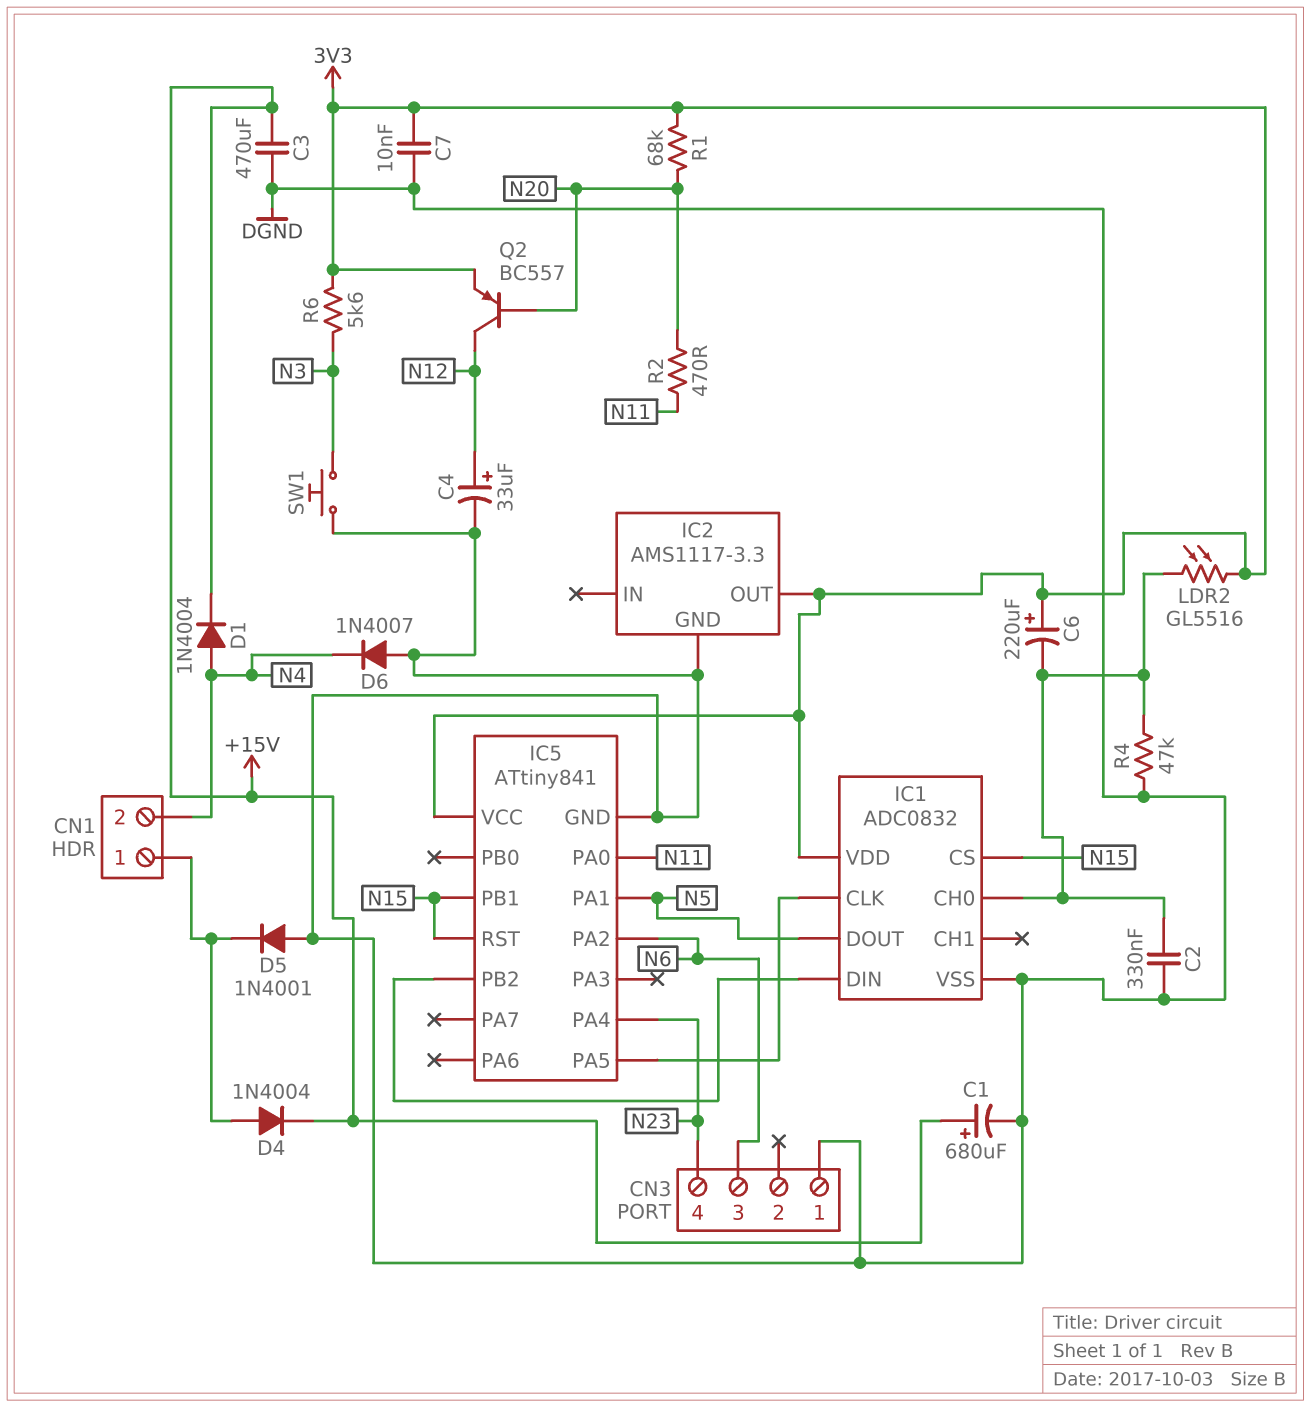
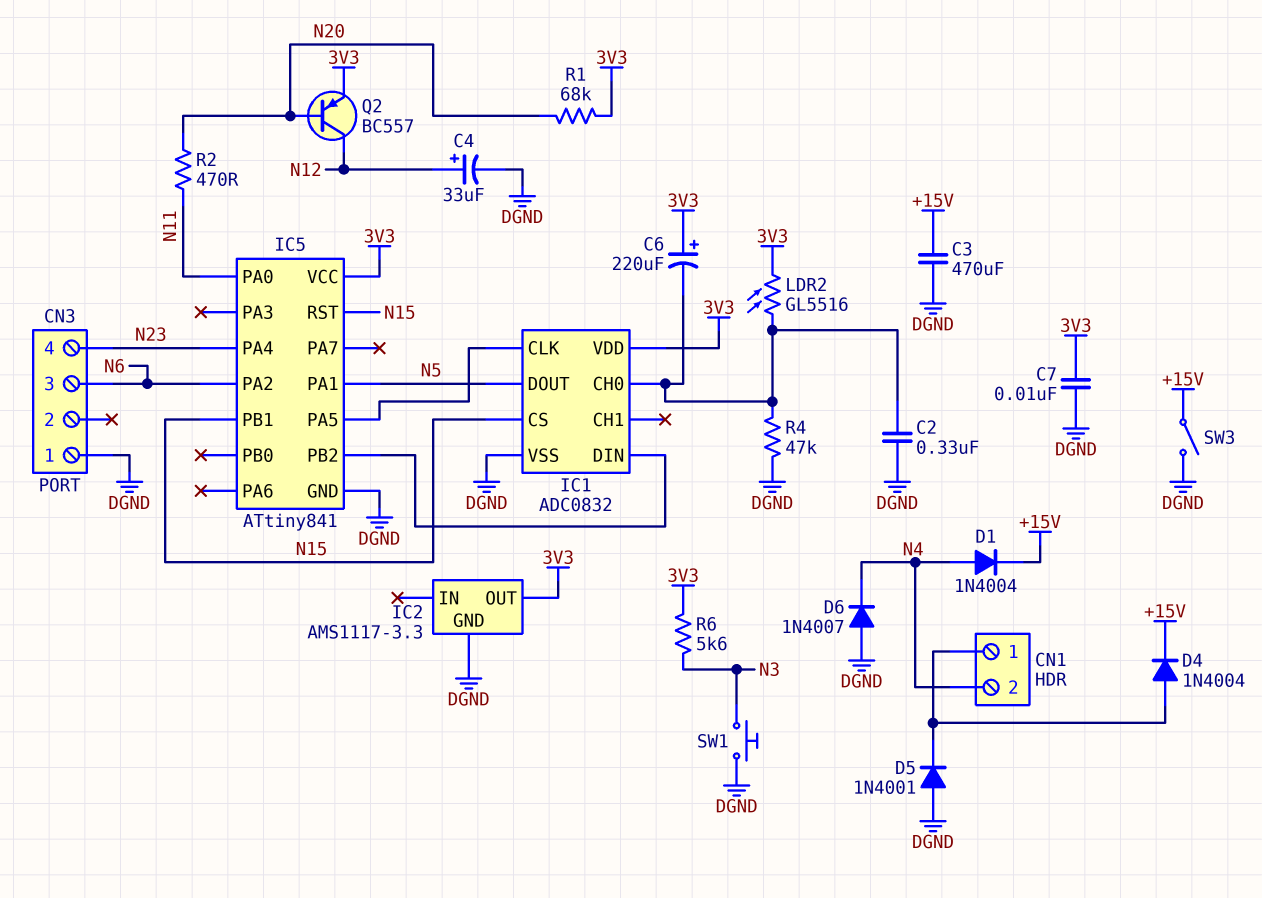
C1: 680uF (plus +15V, minus DGND) -> none
SW3: none -> switch (+15V, DGND)

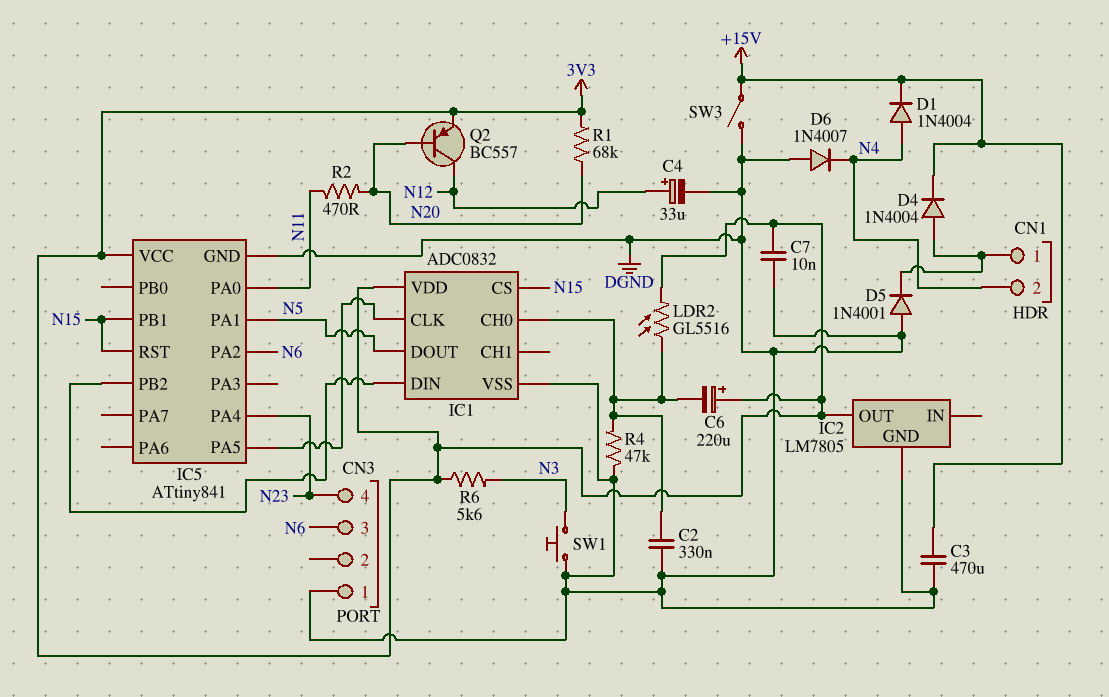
IC2: AMS1117-3.3 -> LM7805

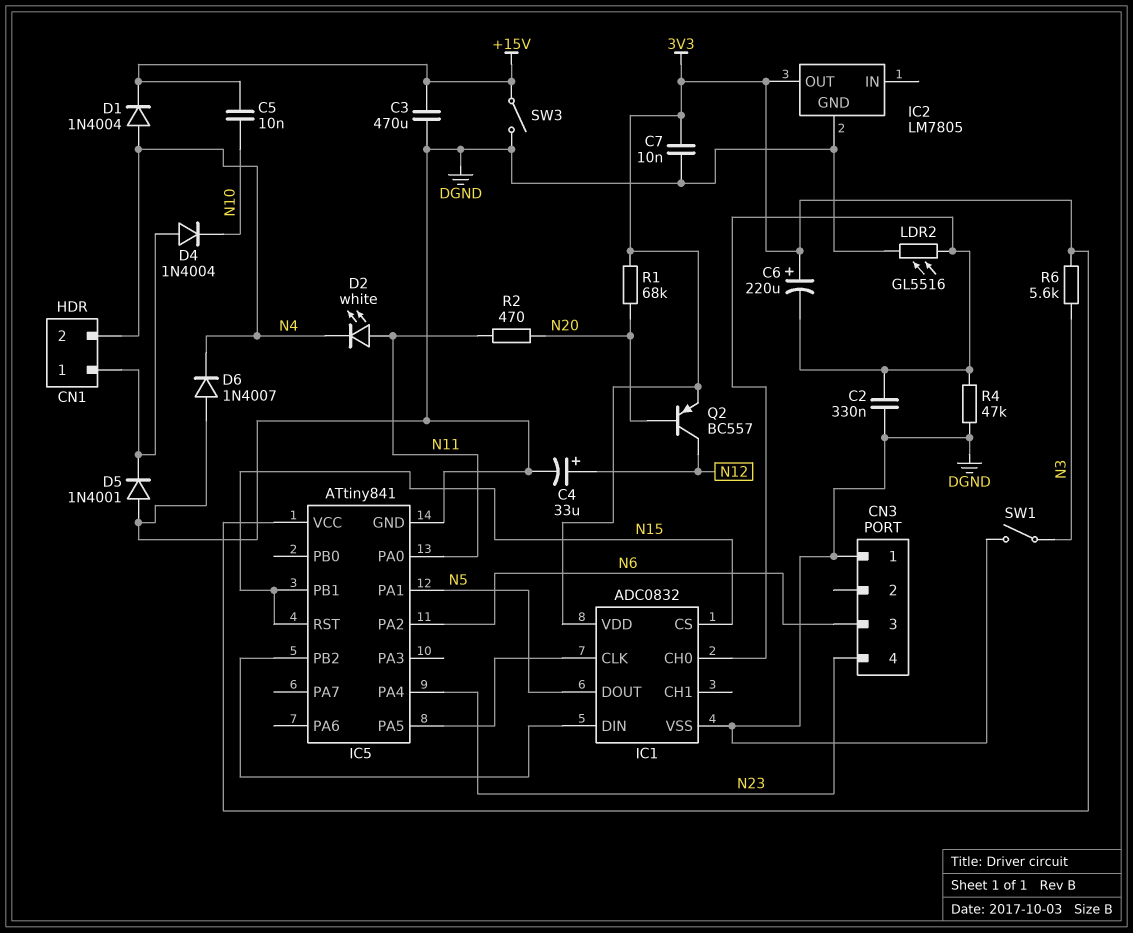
C5: none -> 10nF (+15V, N10)
D2: none -> LED white (A N11, K N4)
D4: diode 1N4004 (A CN1/1, K +15V) -> diode 1N4004 (A CN1/1, K N10)
LDR2: GL5516 (3V3, IC1/CH0) -> GL5516 (DGND, IC1/CH0)
SW1: button (DGND, N3) -> switch (DGND, N3)

